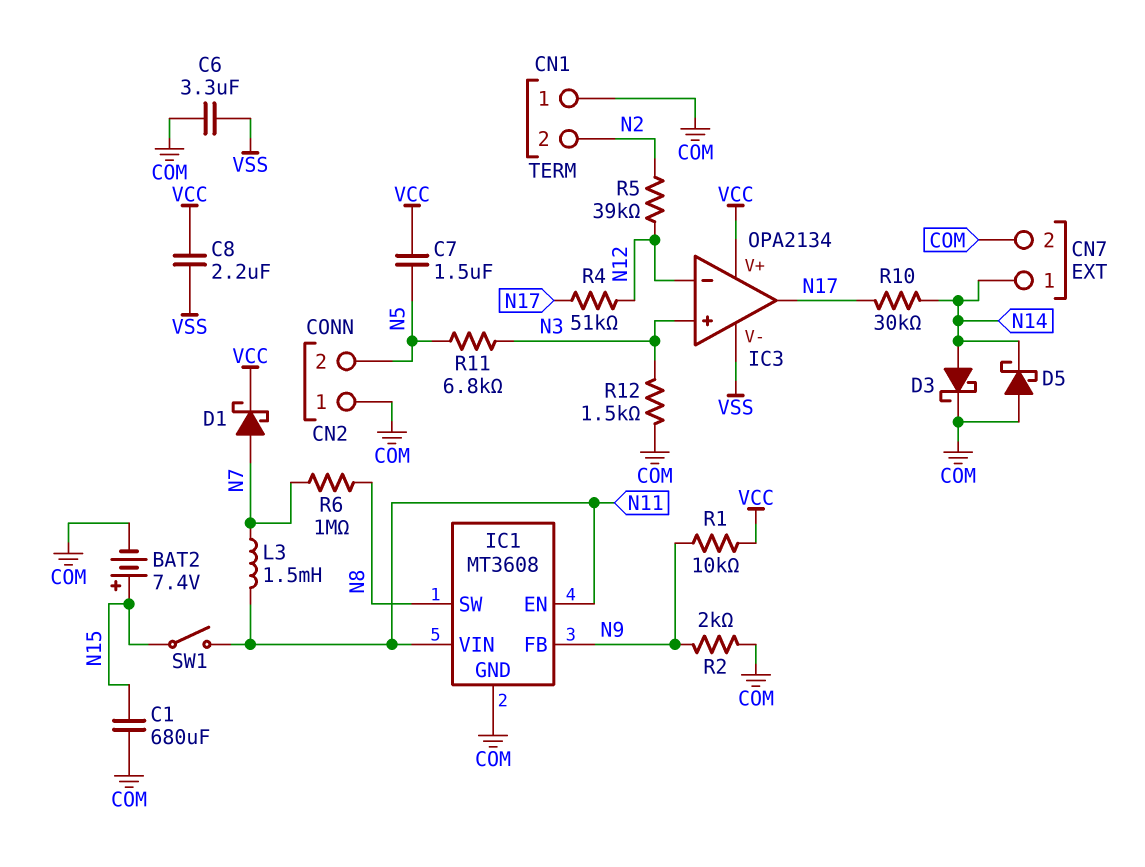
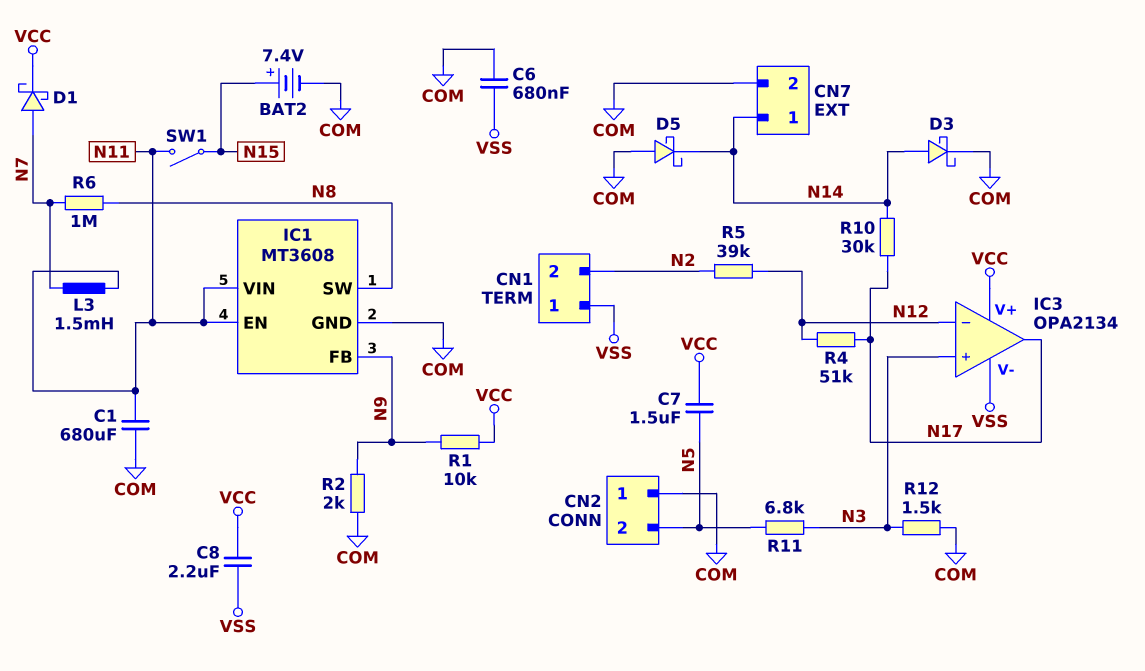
C1: 680uF (COM, N15) -> 680uF (COM, N11)
C6: 3.3uF (COM, VSS) -> 680nF (COM, VSS)
CN1 pin 1: COM -> VSS

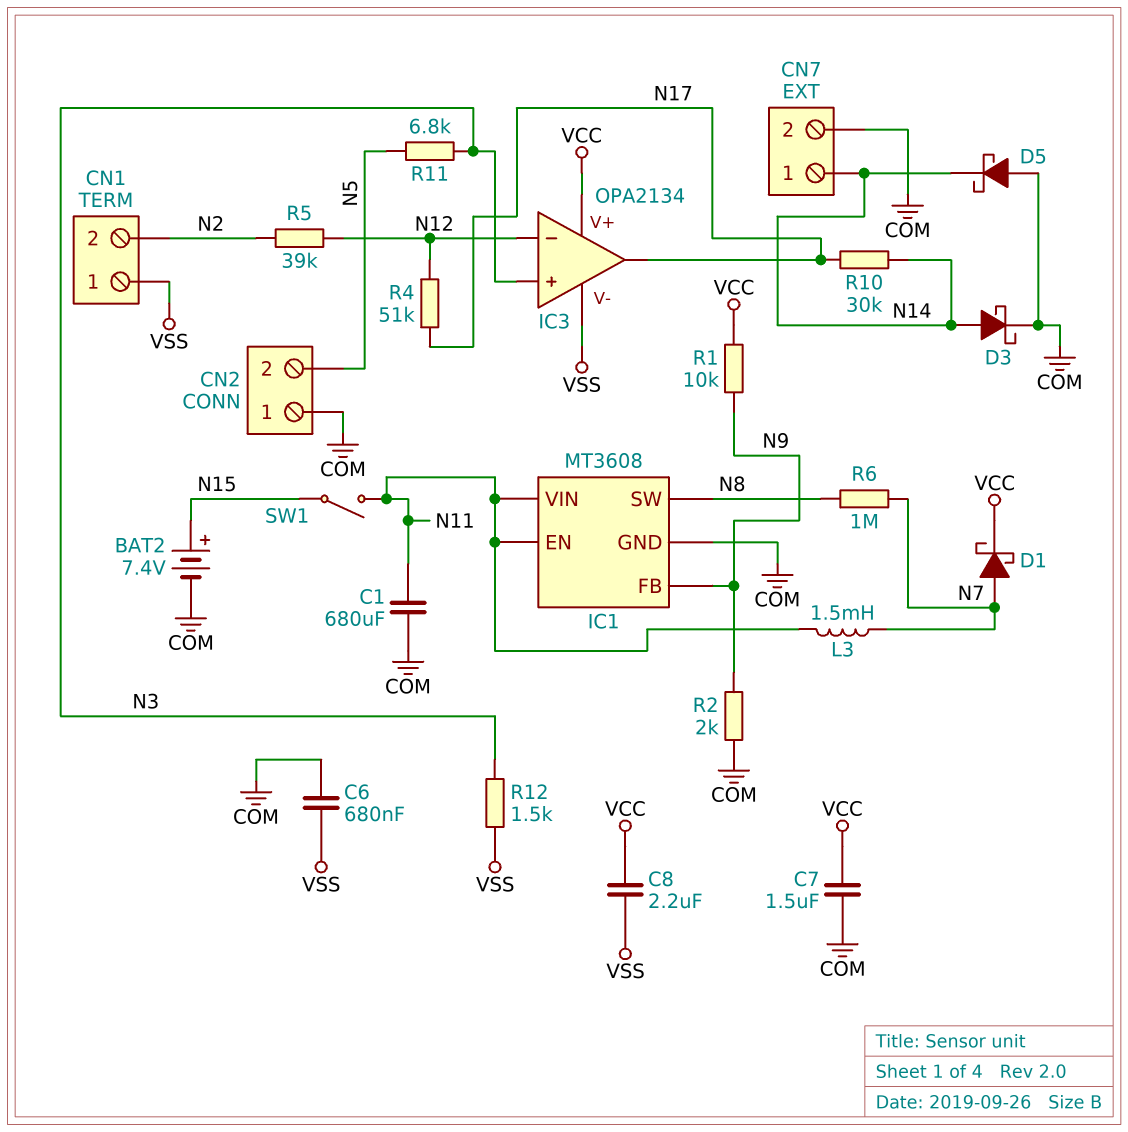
C7: 1.5uF (N5, VCC) -> 1.5uF (COM, VCC)
R12: 1.5k (COM, N3) -> 1.5k (N3, VSS)

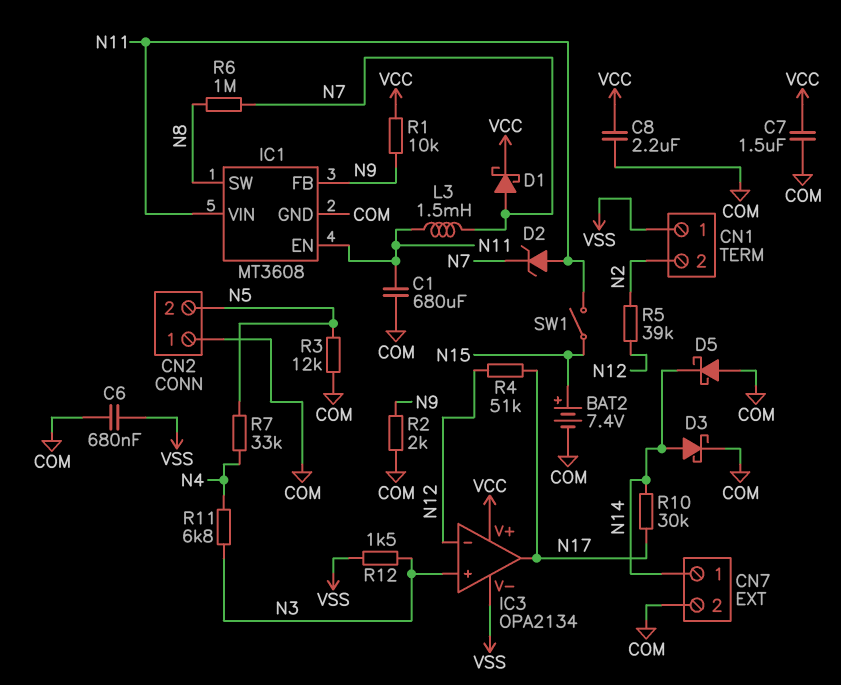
C8: 2.2uF (VCC, VSS) -> 2.2uF (COM, VCC)
D2: none -> zener (A N11, K N7)
R3: none -> 12k (COM, N5)
R7: none -> 33k (N4, N5)
R11: 6.8k (N3, N5) -> 6.8k (N3, N4)

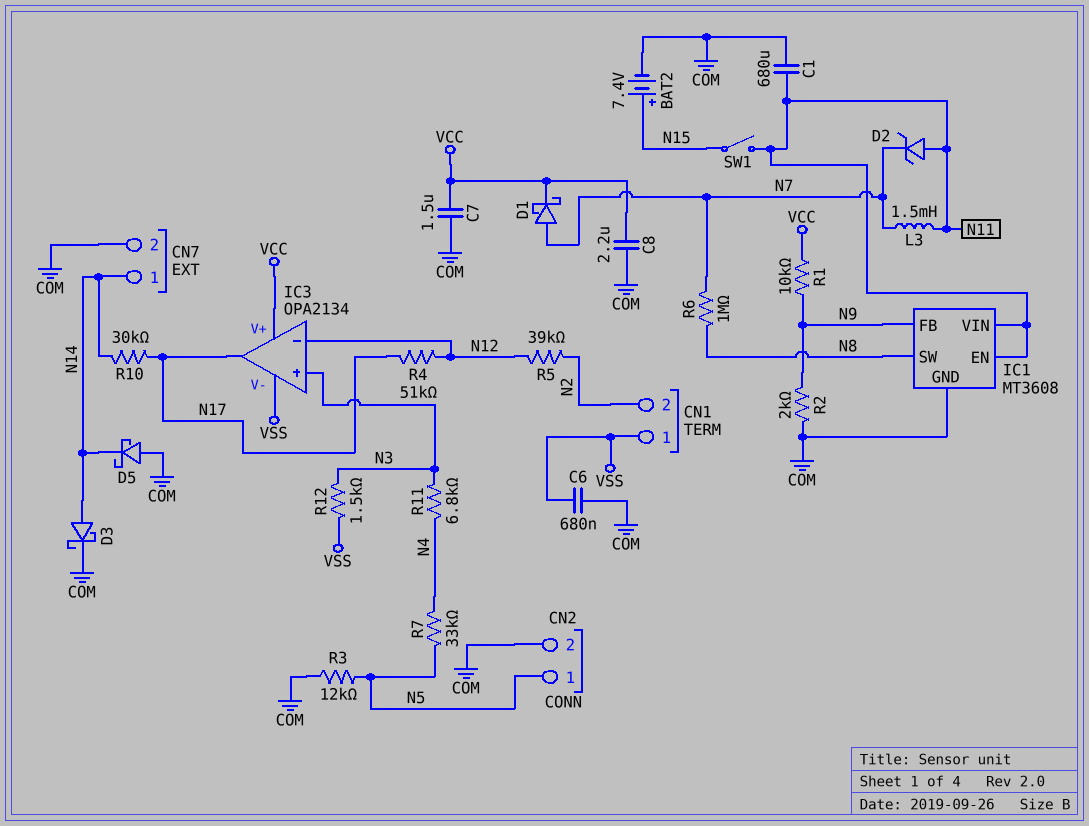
CN2 pin 1: COM -> N5
CN2 pin 2: N5 -> COM

